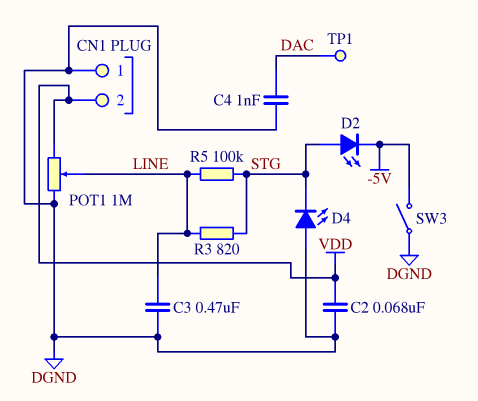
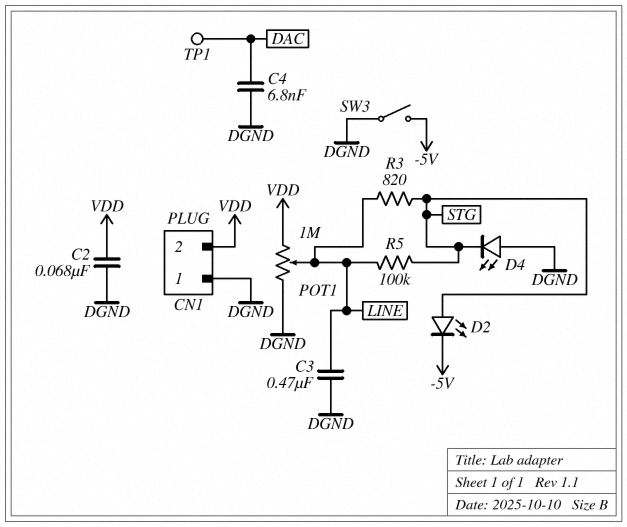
C4: 1nF (DAC, DGND) -> 6.8nF (DAC, DGND)

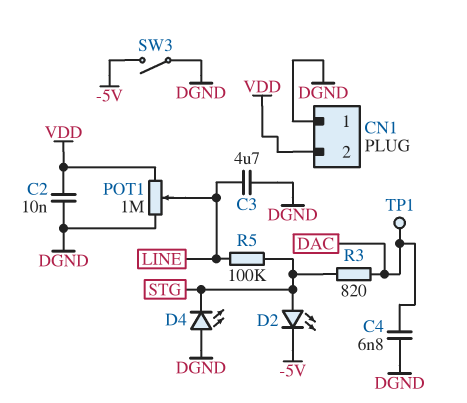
C2: 68nF (DGND, VDD) -> 10nF (DGND, VDD)
C3: 470nF (DGND, LINE) -> 4.7uF (DGND, LINE)
R3: 820 (LINE, STG) -> 820 (DAC, STG)

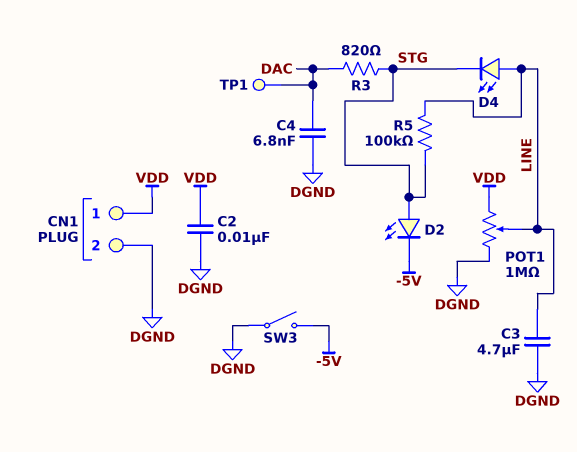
CN1 pin 1: DGND -> VDD
CN1 pin 2: VDD -> DGND
D4: LED (A DGND, K STG) -> LED (A LINE, K STG)

